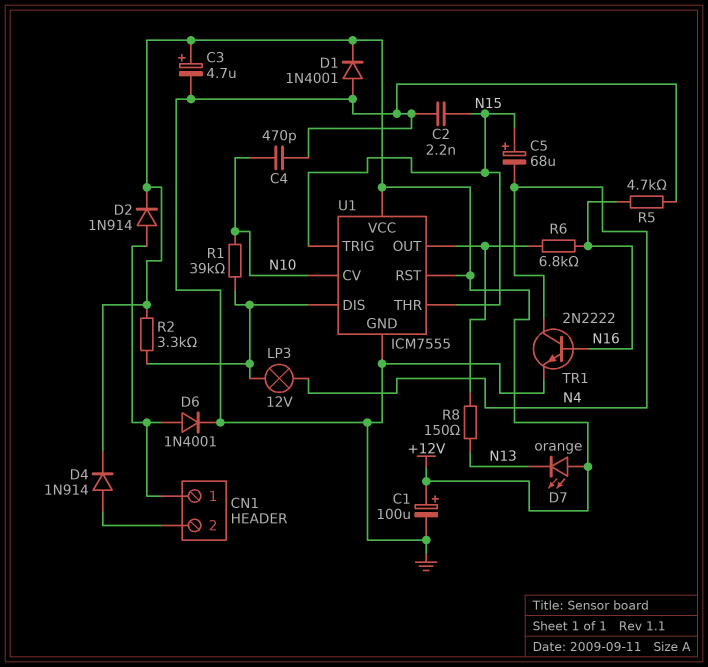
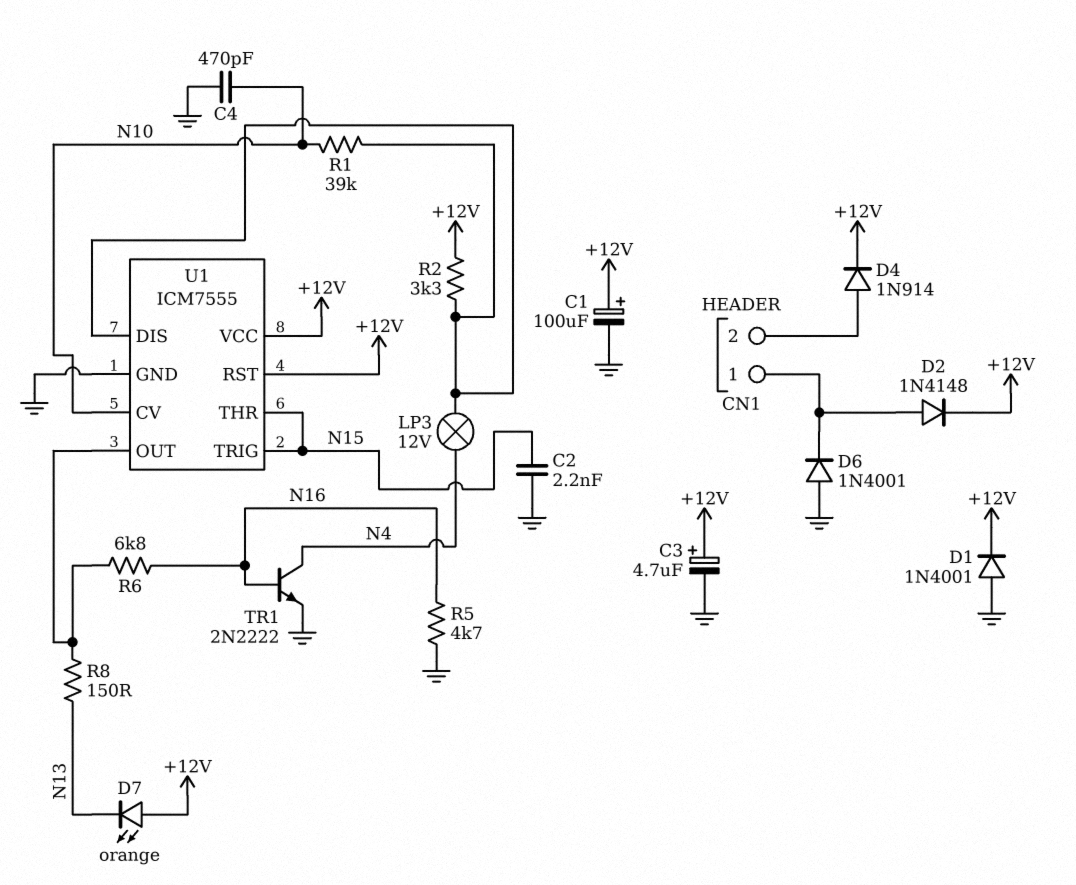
C5: 68uF (plus N15, minus N4) -> none
D2: diode 1N914 (A CN1/1, K +12V) -> diode 1N4148 (A CN1/1, K +12V)
D6: diode 1N4001 (A CN1/1, K GND) -> diode 1N4001 (A GND, K CN1/1)

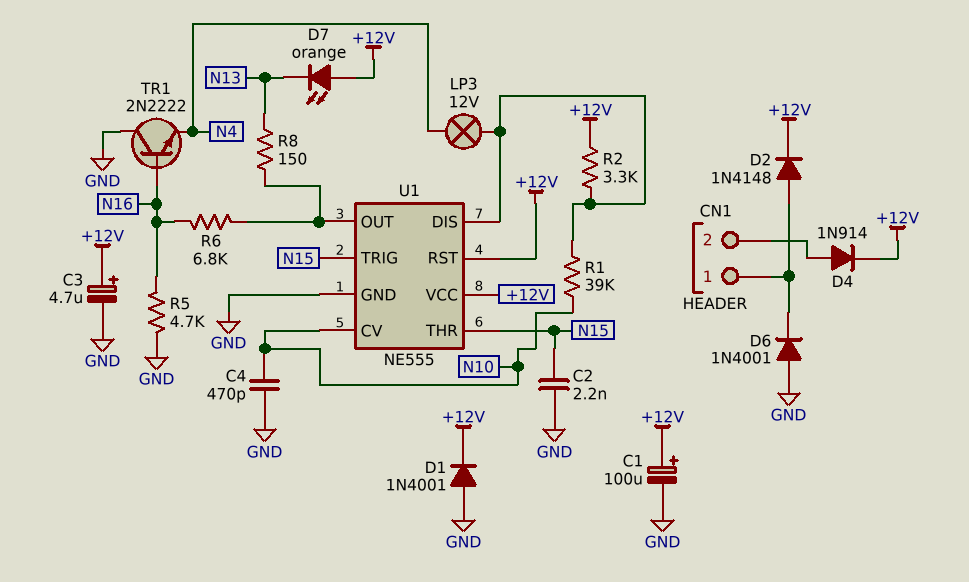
TR1: NPN 2N2222 (B N16, C N4, E GND) -> NPN 2N2222 (B N16, C GND, E N4)
U1: ICM7555 -> NE555

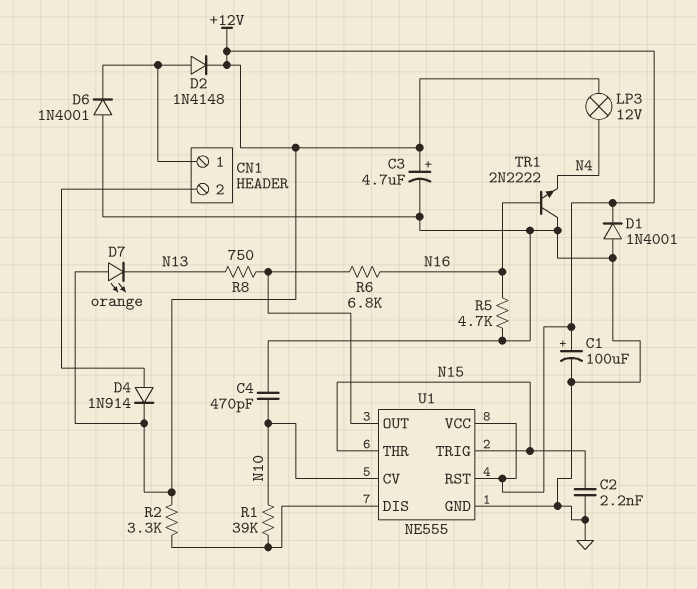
LP3: lamp 12V (N4, U1/DIS) -> lamp 12V (+12V, N4)
R8: 150 (N13, U1/OUT) -> 750 (N13, U1/OUT)

